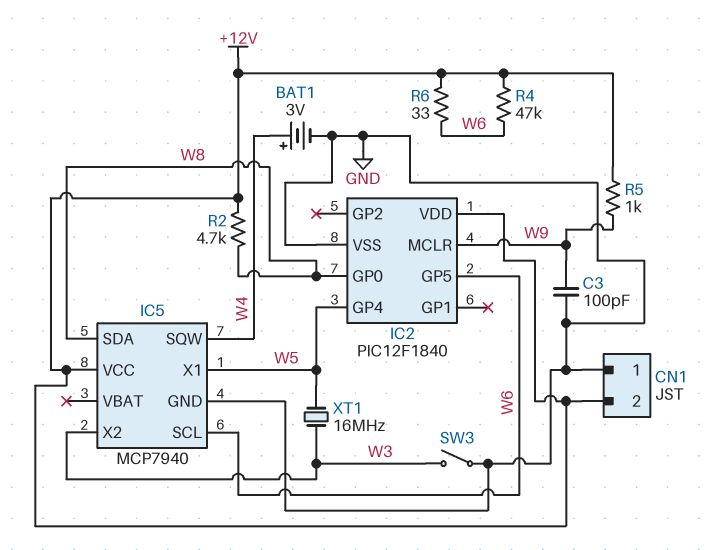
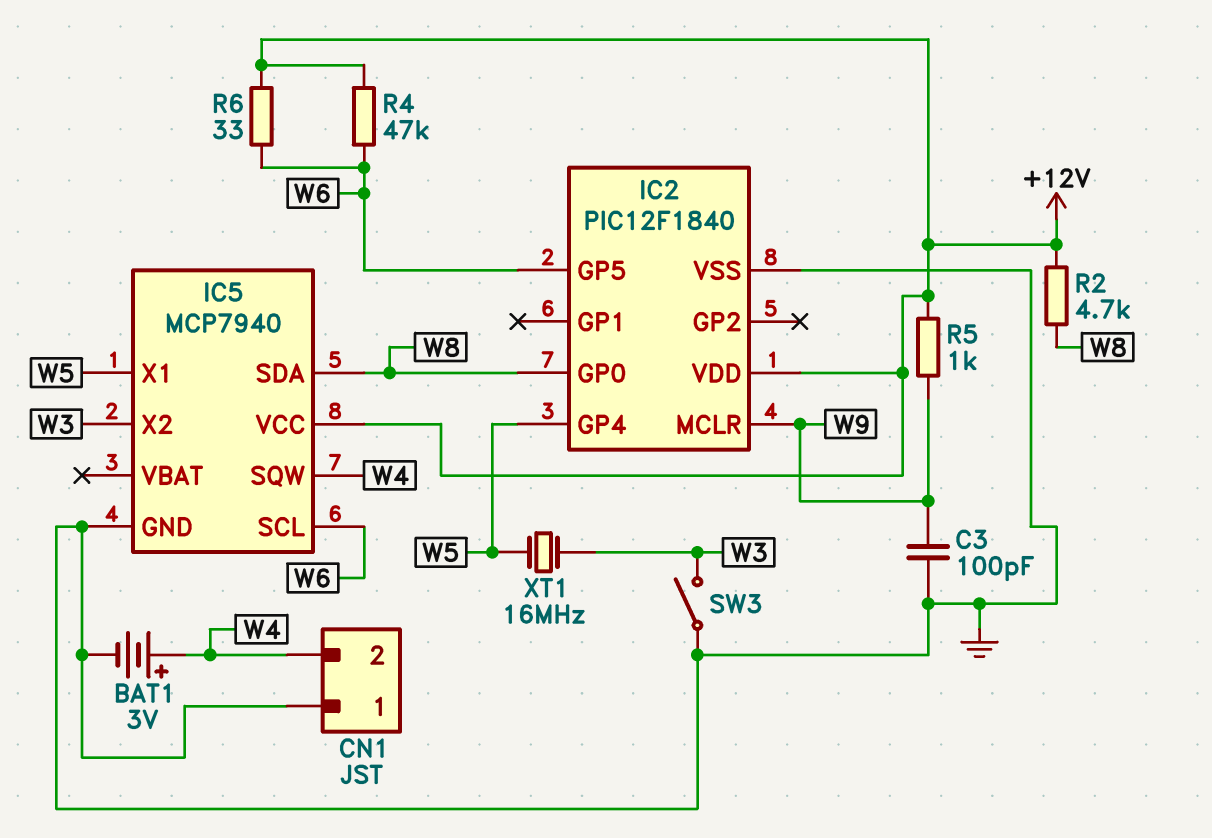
CN1 pin 2: +12V -> W4

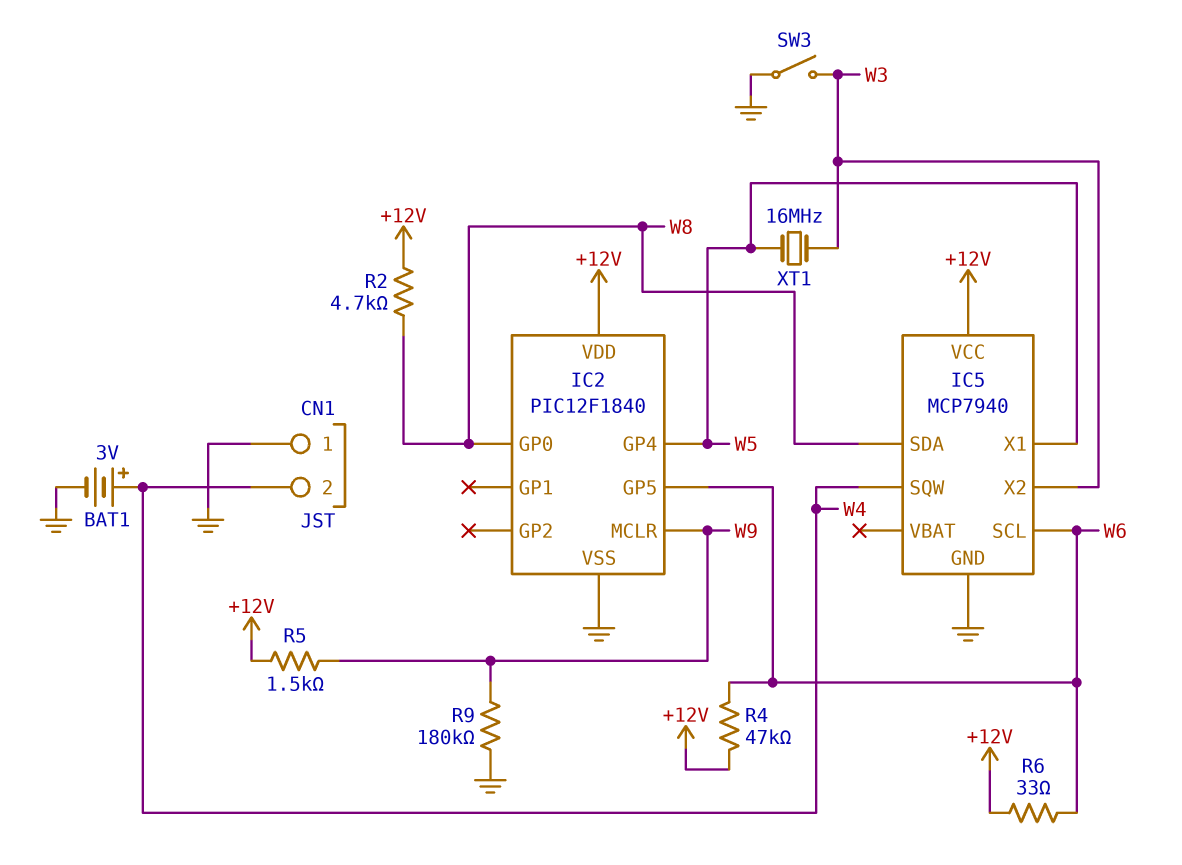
C3: 100pF (GND, W9) -> none
R5: 1k (+12V, W9) -> 1.5k (+12V, W9)
R9: none -> 180k (GND, W9)

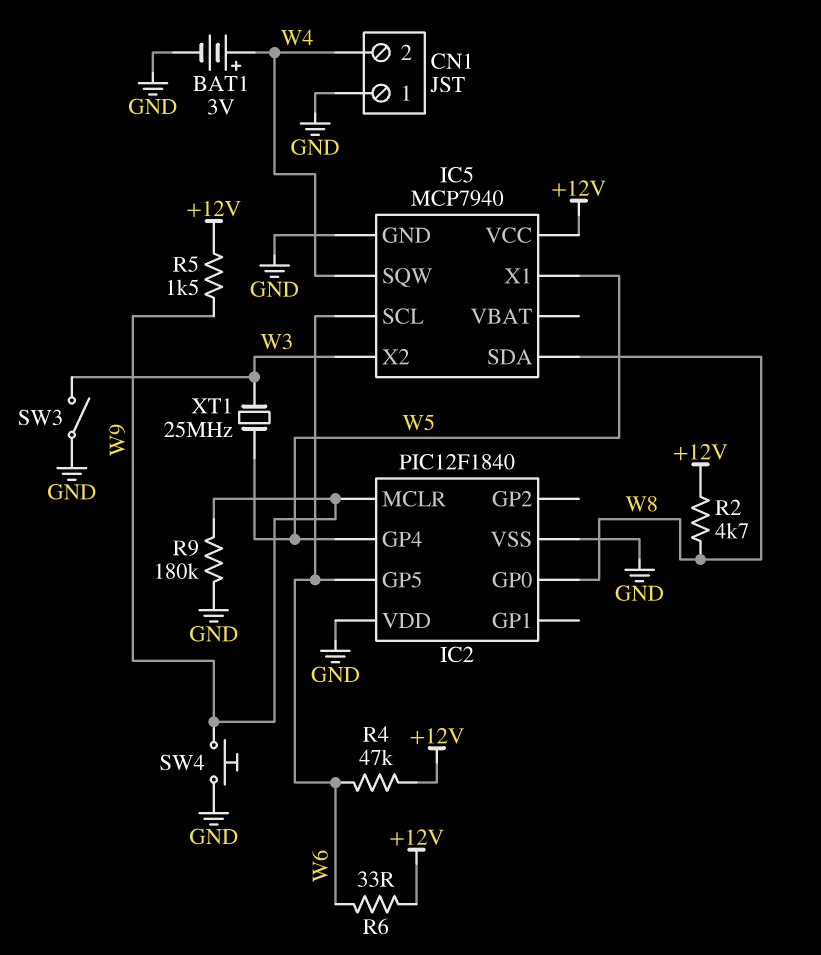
IC2 pin VDD: +12V -> GND
SW4: none -> button (GND, W9)
XT1: 16MHz (W3, W5) -> 25MHz (W3, W5)

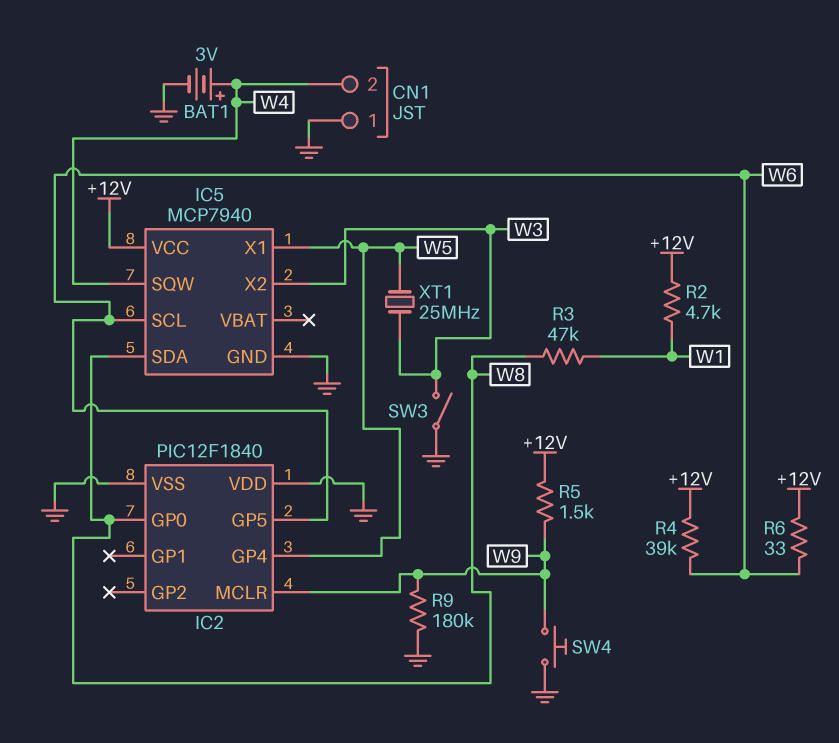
R2: 4.7k (+12V, W8) -> 4.7k (+12V, W1)
R3: none -> 47k (W1, W8)
R4: 47k (+12V, W6) -> 39k (+12V, W6)

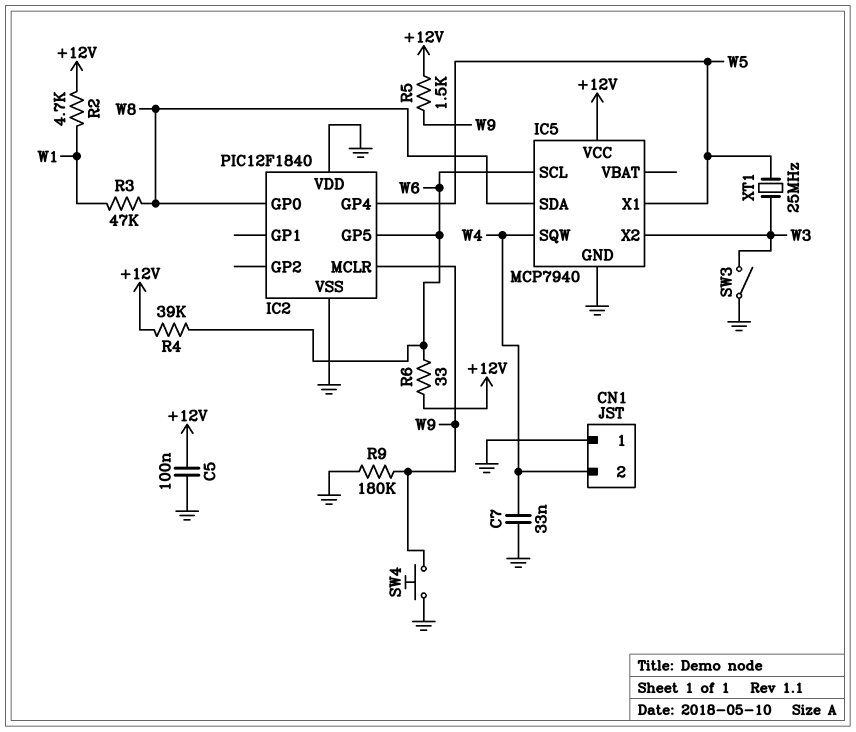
BAT1: 3V (plus W4, minus GND) -> none
C5: none -> 100nF (+12V, GND)
C7: none -> 33nF (GND, W4)

